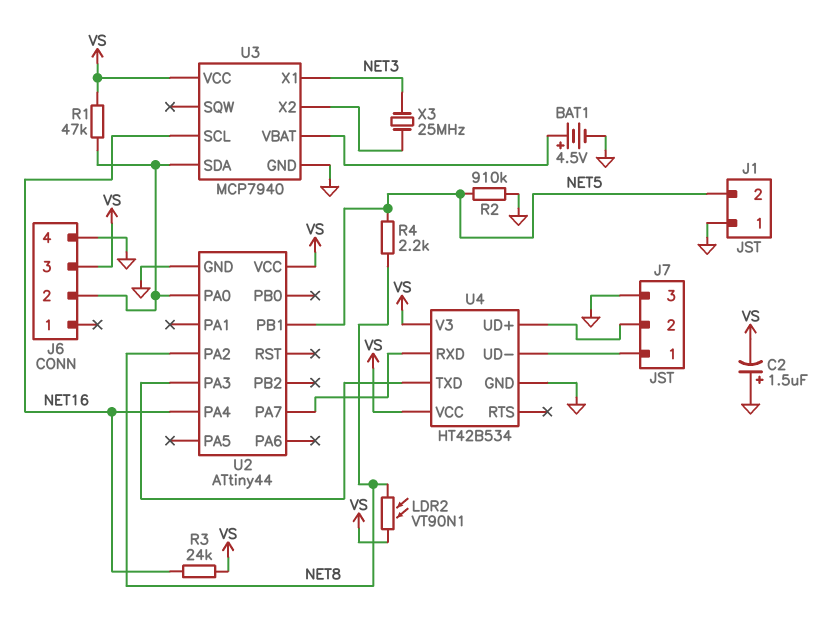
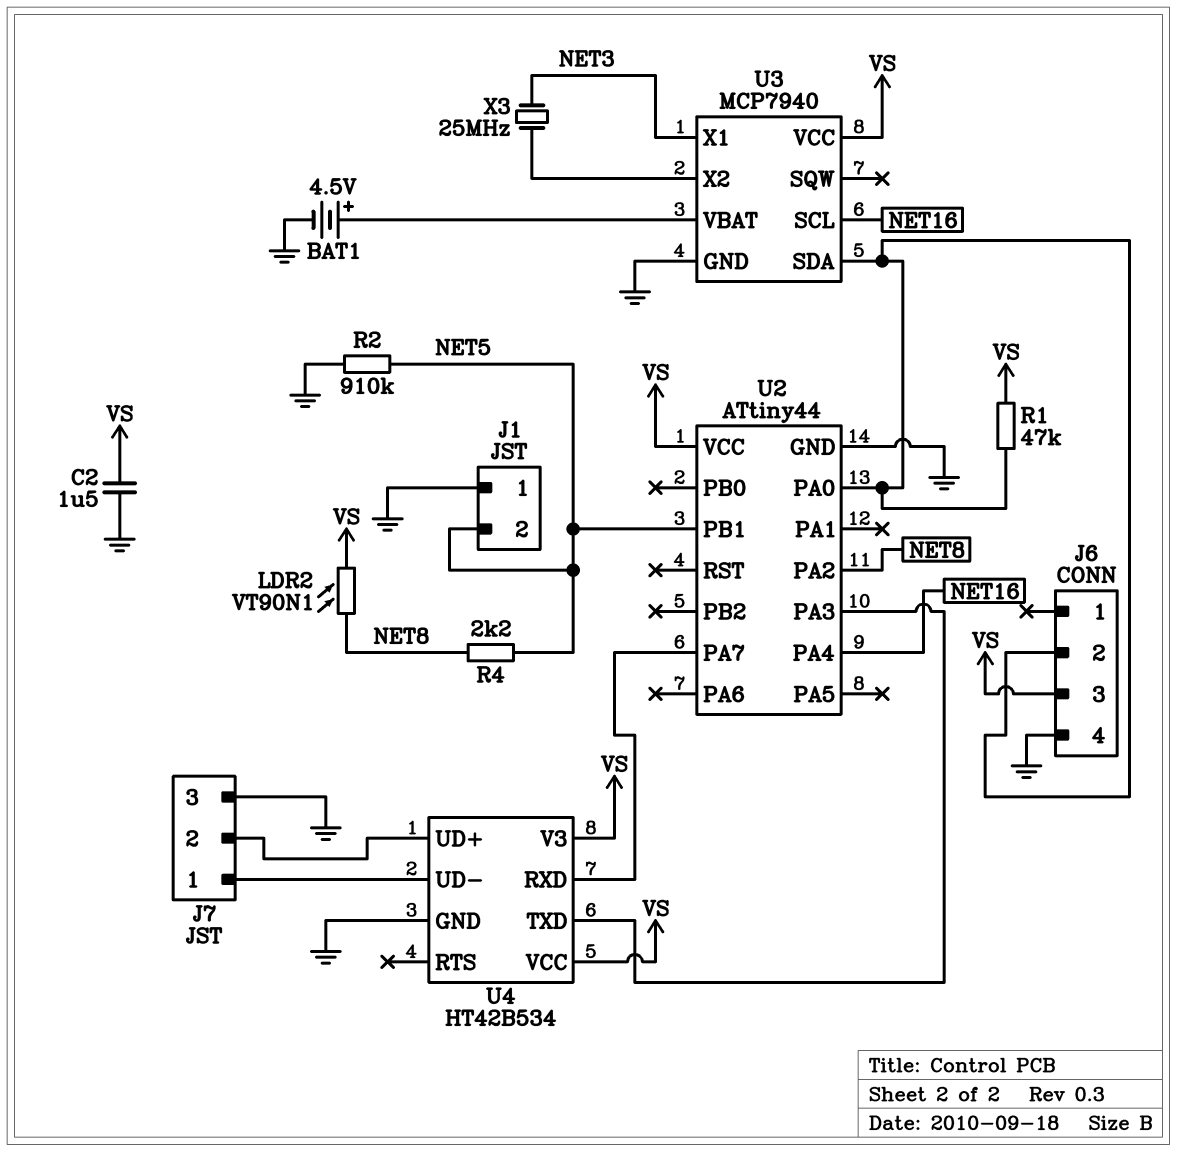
C2: 1.5uF (plus GND, minus VS) -> 1.5uF (GND, VS)
R3: 24k (NET16, VS) -> none

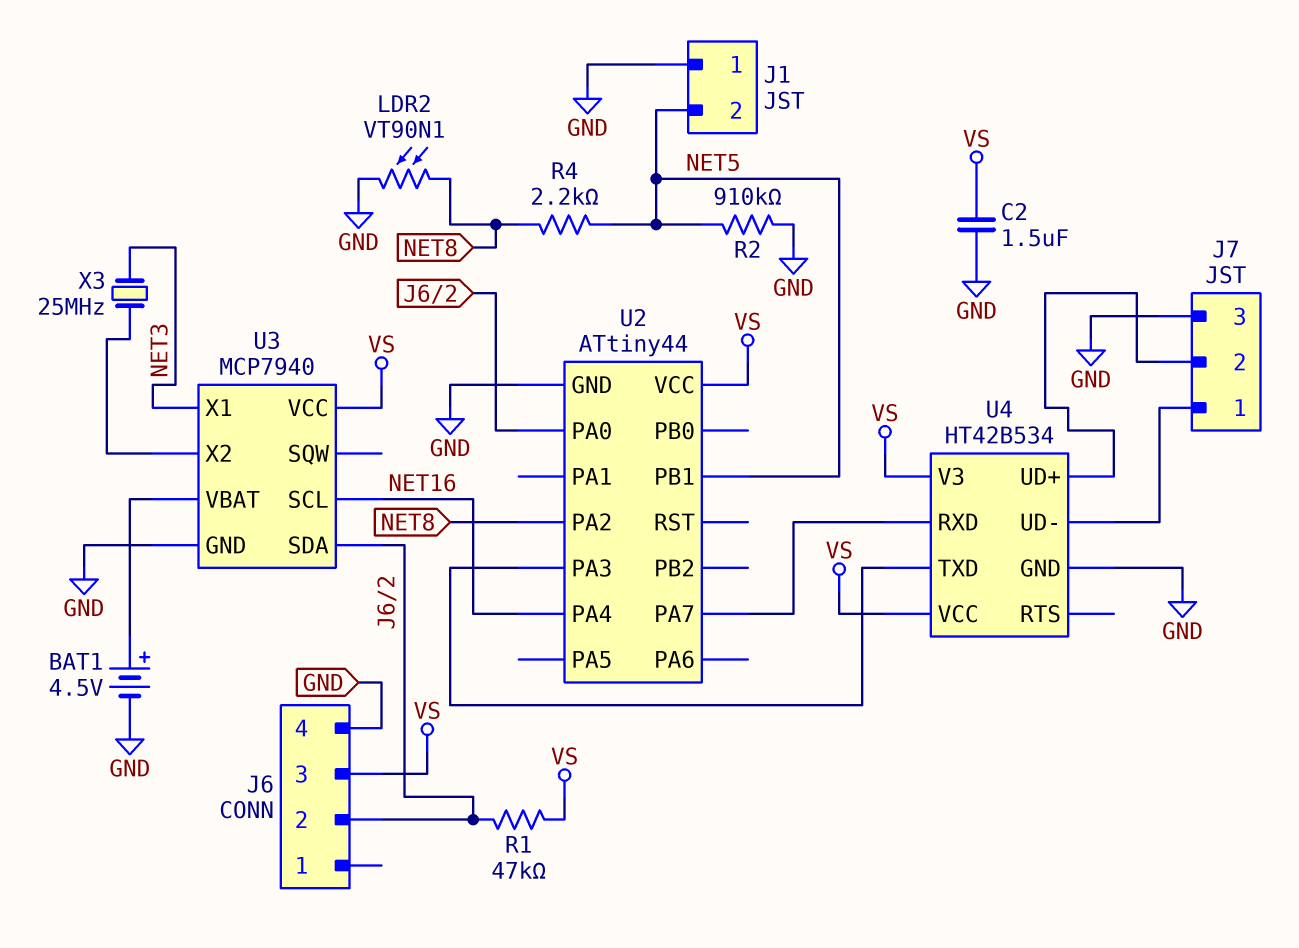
LDR2: VT90N1 (NET8, VS) -> VT90N1 (GND, NET8)

